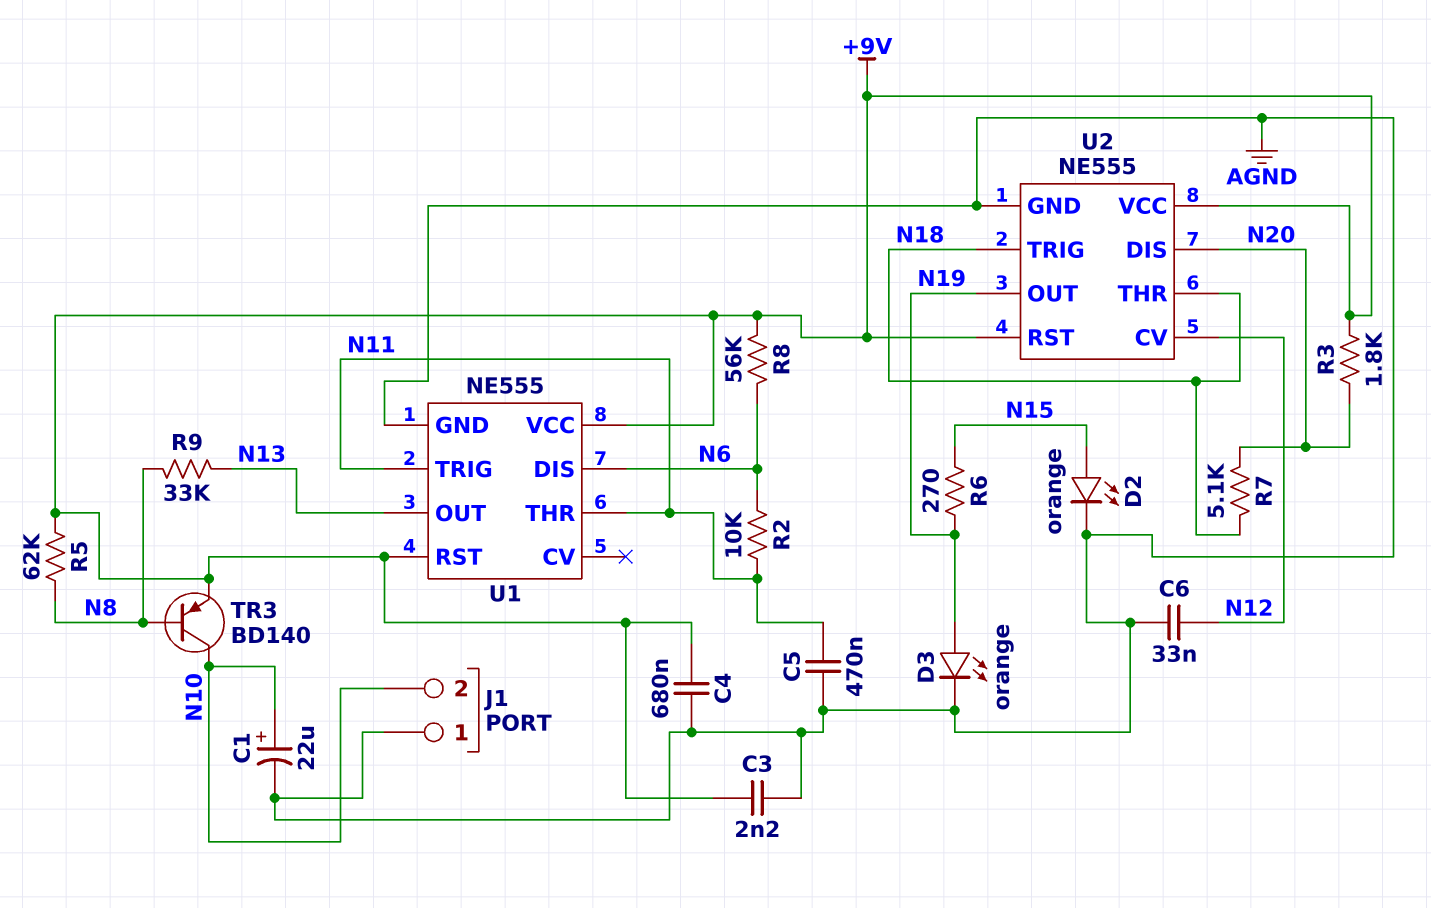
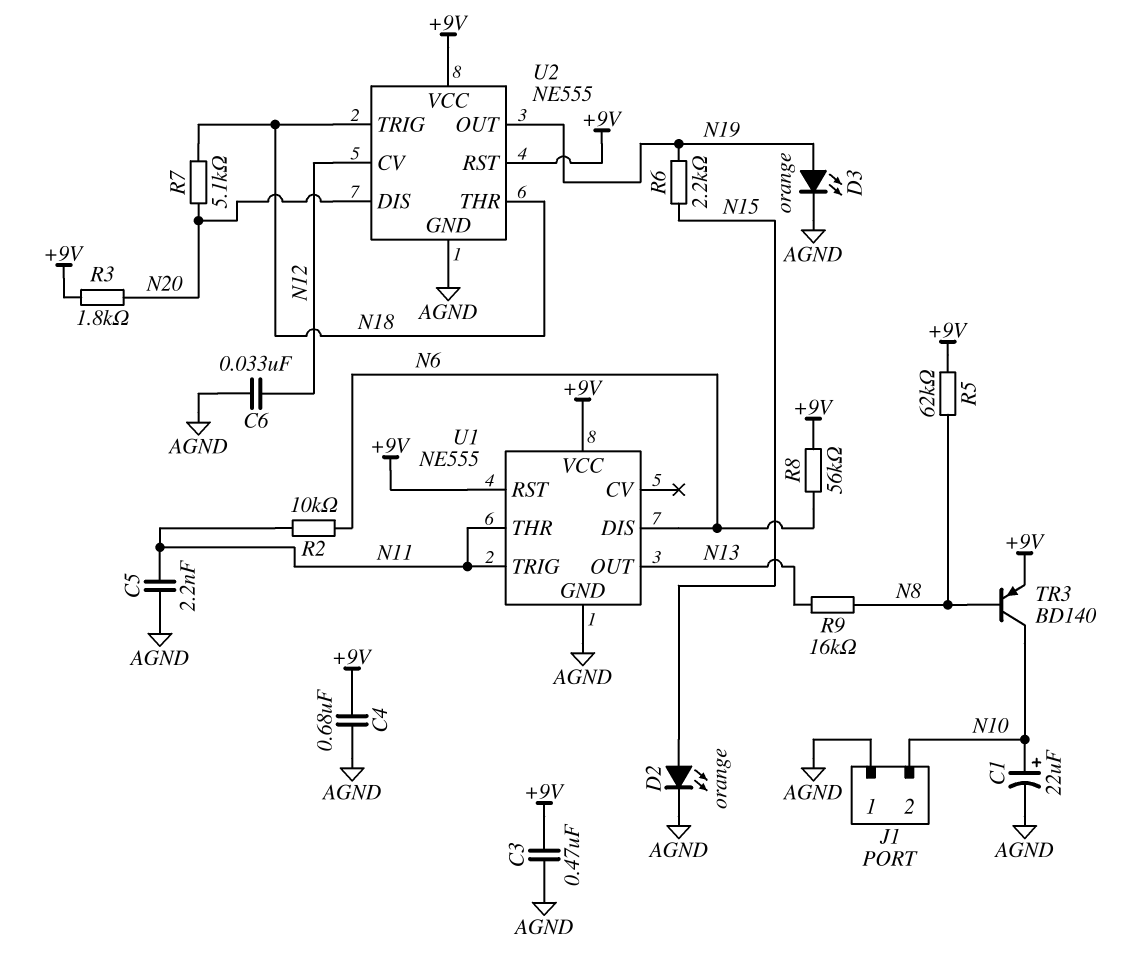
C3: 2.2nF (+9V, AGND) -> 470nF (+9V, AGND)
C5: 470nF (AGND, N11) -> 2.2nF (AGND, N11)
R6: 270 (N15, N19) -> 2.2k (N15, N19)
R9: 33k (N8, N13) -> 16k (N8, N13)

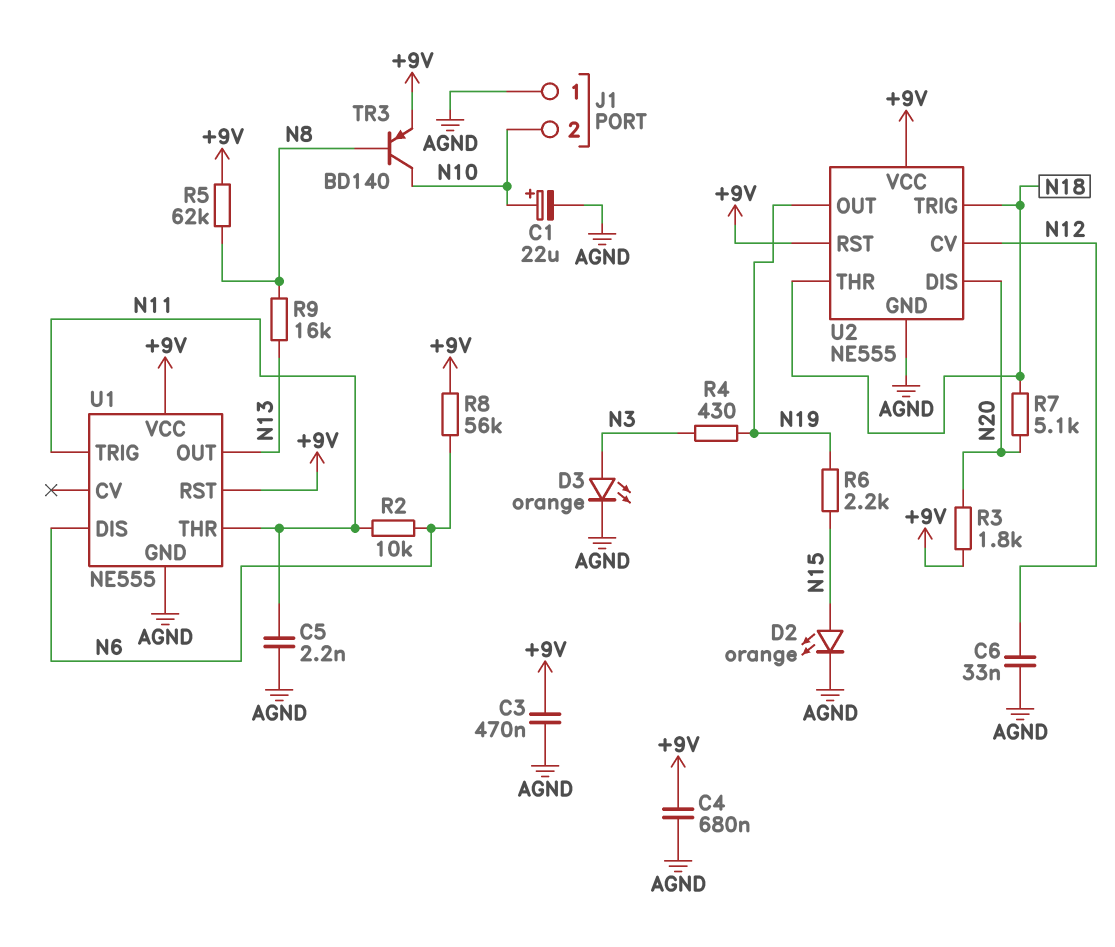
D3: LED orange (A N19, K AGND) -> LED orange (A N3, K AGND)
R4: none -> 430 (N3, N19)

